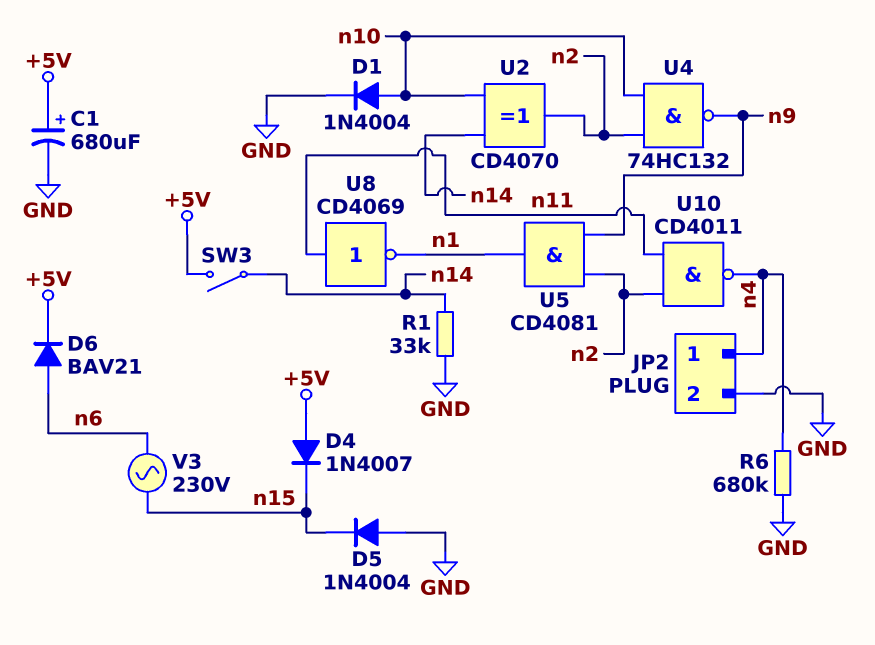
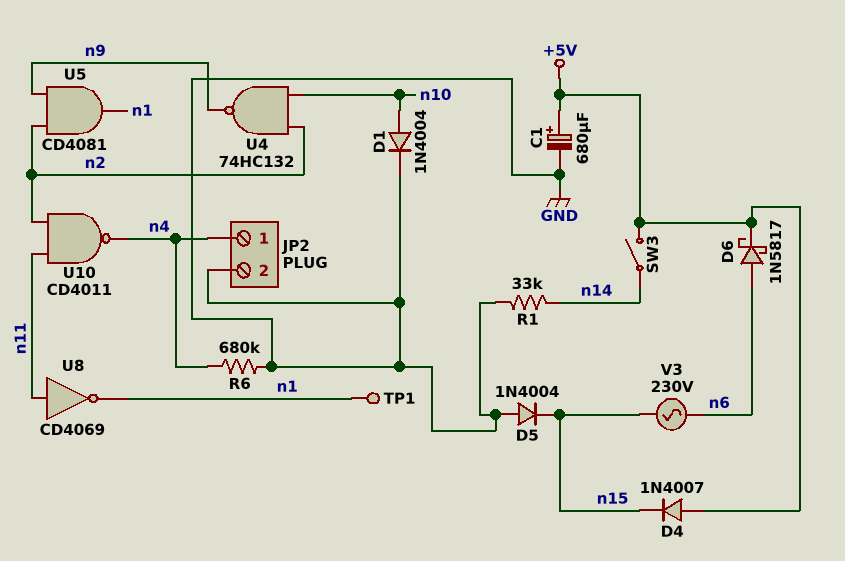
D6: diode BAV21 (A n6, K +5V) -> schottky 1N5817 (A n6, K +5V)
TP1: none -> test point (n1)
U2: XOR CD4070 (in n10, in n14, out n2) -> none

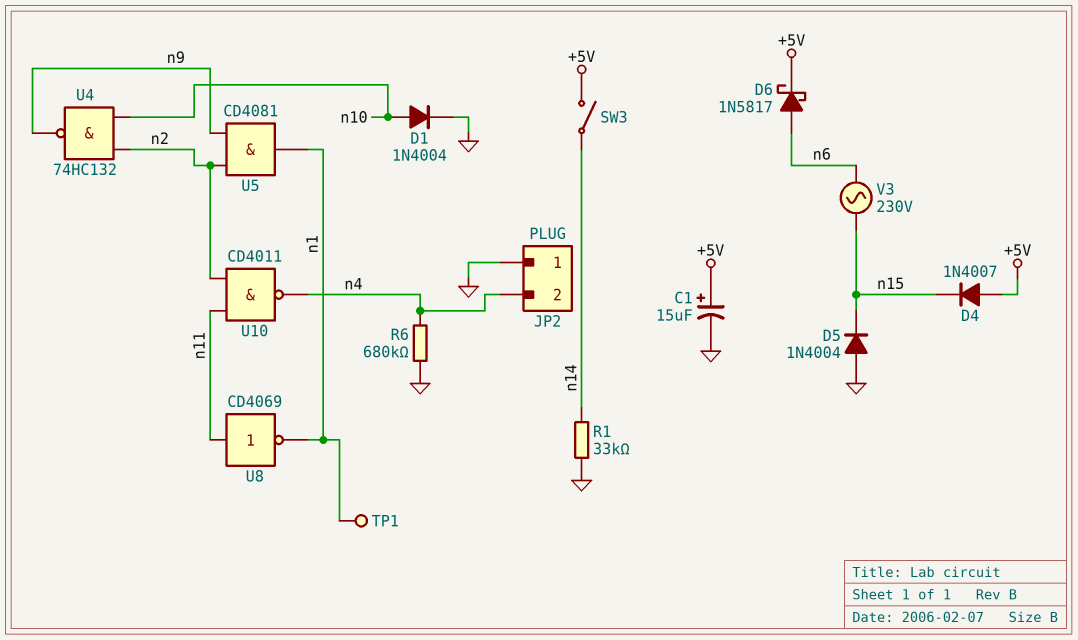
C1: 680uF (plus +5V, minus GND) -> 15uF (plus +5V, minus GND)
JP2 pin 1: n4 -> GND
JP2 pin 2: GND -> n4

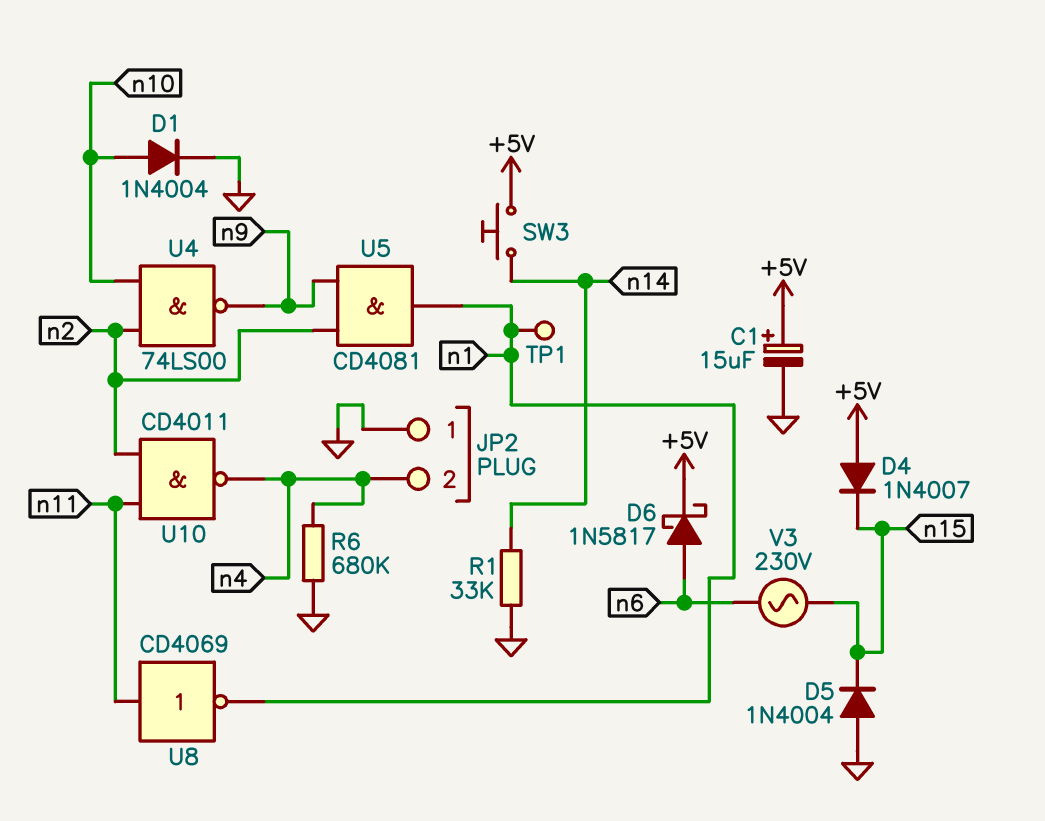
SW3: switch (+5V, n14) -> button (+5V, n14)
U4: NAND 74HC132 (in n2, in n10, out n9) -> NAND 74LS00 (in n2, in n10, out n9)

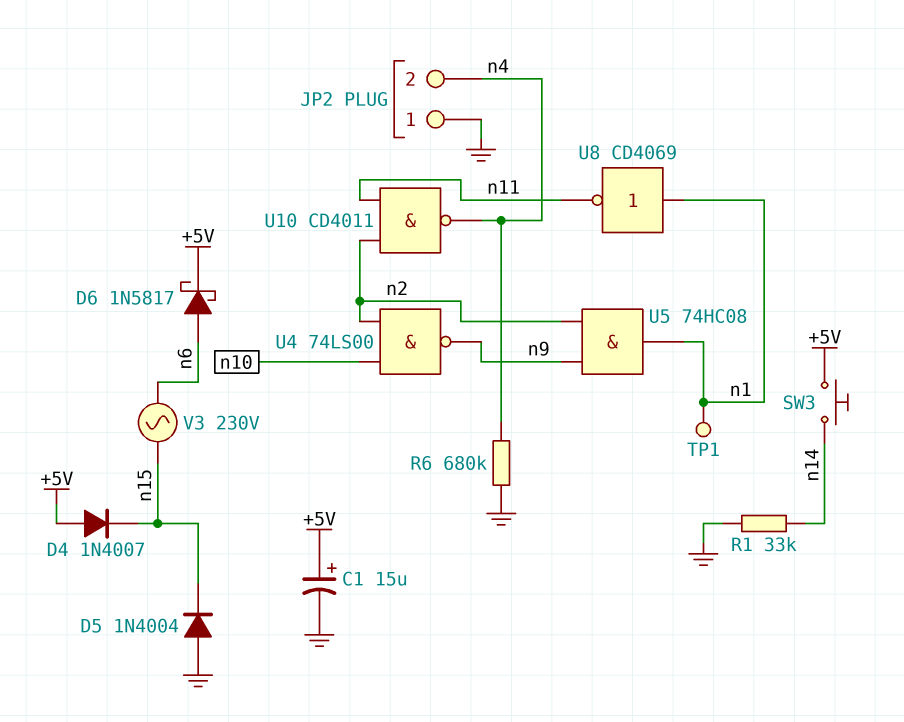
D1: diode 1N4004 (A n10, K GND) -> none
U5: AND CD4081 (in n2, in n9, out n1) -> AND 74HC08 (in n2, in n9, out n1)
U8: NOT CD4069 (in n11, out n1) -> NOT CD4069 (in n1, out n11)

